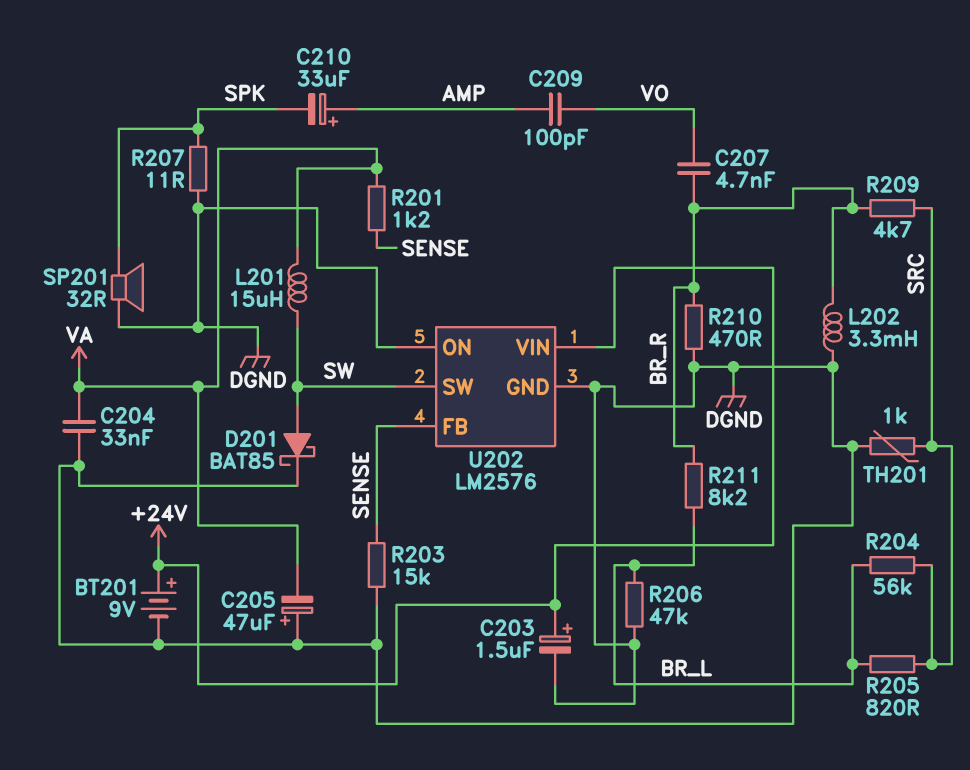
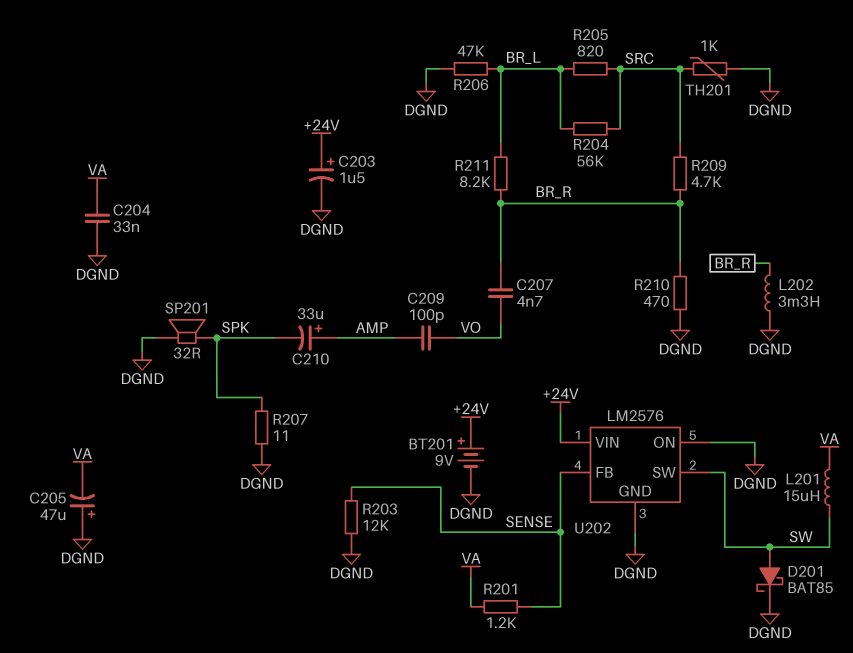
R203: 15k (DGND, SENSE) -> 12k (DGND, SENSE)

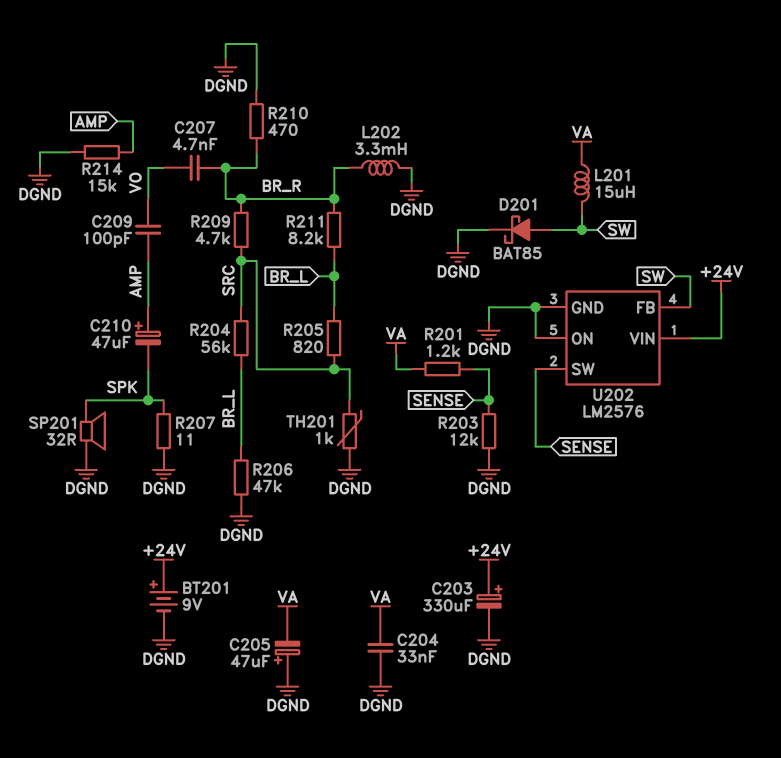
C203: 1.5uF (plus +24V, minus DGND) -> 330uF (plus +24V, minus DGND)
C210: 33uF (plus AMP, minus SPK) -> 47uF (plus AMP, minus SPK)
R214: none -> 15k (AMP, DGND)
U202 pin FB: SENSE -> SW
U202 pin SW: SW -> SENSE

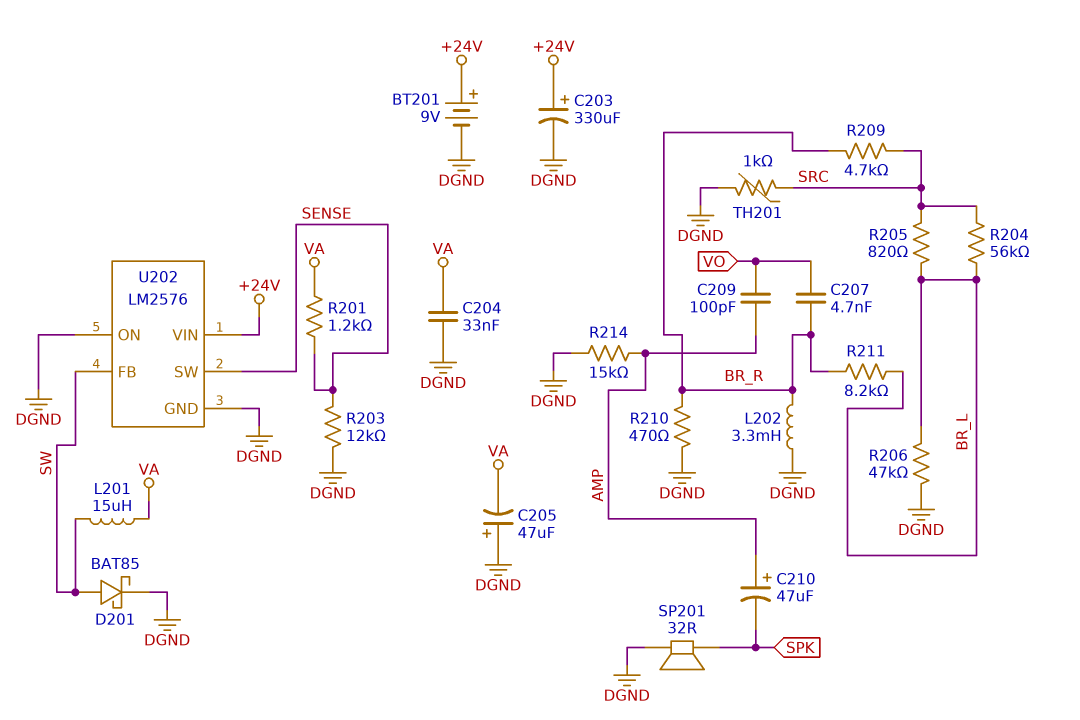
R207: 11 (DGND, SPK) -> none

